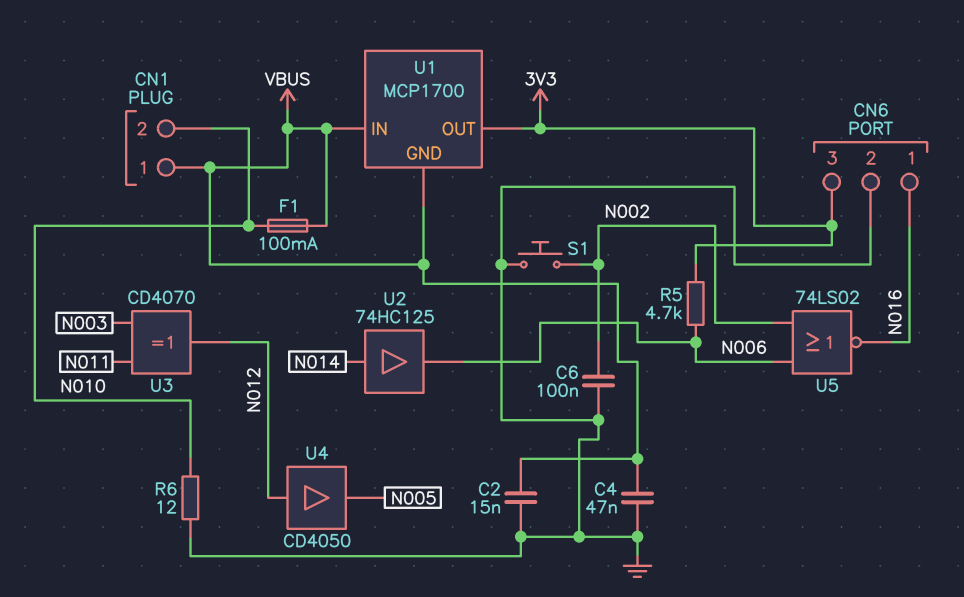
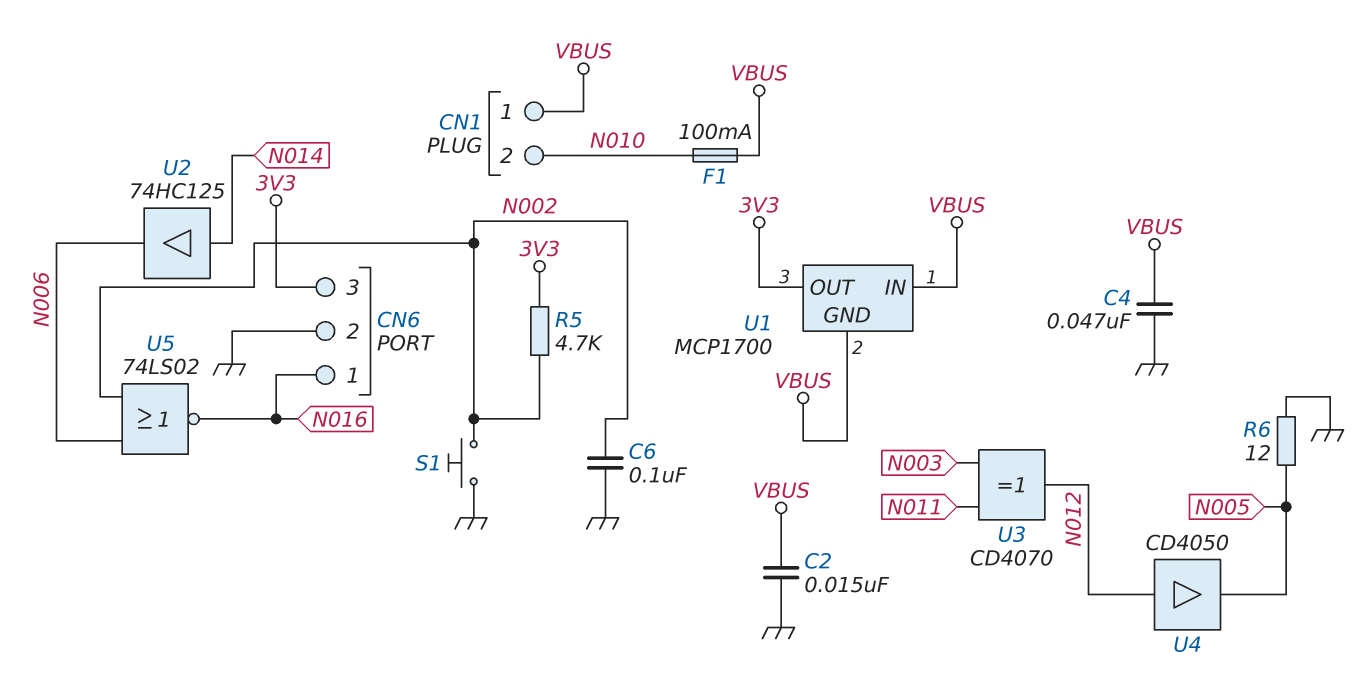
R5: 4.7k (3V3, N006) -> 4.7k (3V3, N002)
R6: 12 (GND, N010) -> 12 (GND, N005)

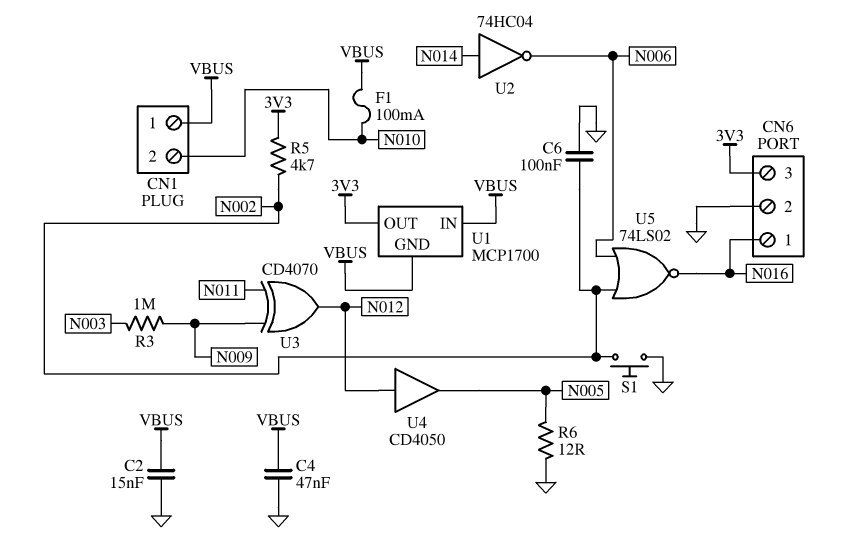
R3: none -> 1M (N003, N009)
U2: buffer 74HC125 (in N014, out N006) -> NOT 74HC04 (in N014, out N006)
U3: XOR CD4070 (in N003, in N011, out N012) -> XOR CD4070 (in N009, in N011, out N012)

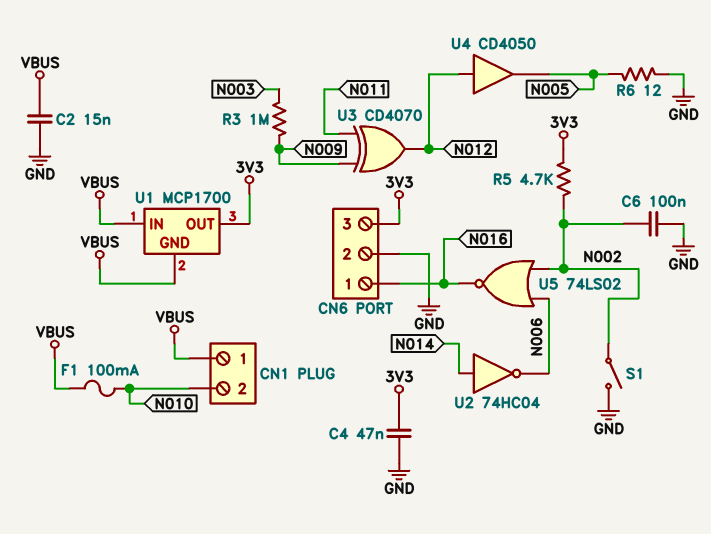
C4: 47nF (GND, VBUS) -> 47nF (3V3, GND)
S1: button (GND, N002) -> switch (GND, N002)

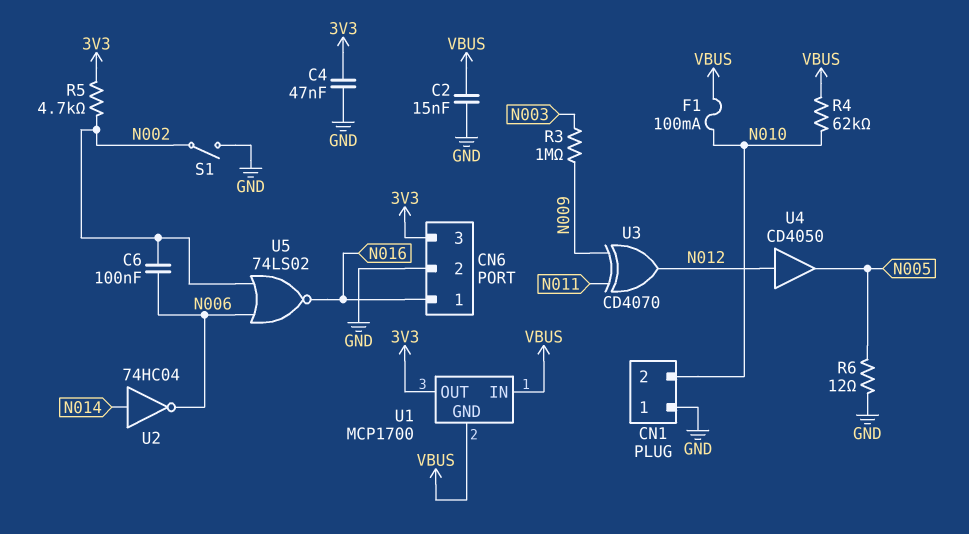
C6: 100nF (GND, N002) -> 100nF (N002, N006)
CN1 pin 1: VBUS -> GND
R4: none -> 62k (N010, VBUS)

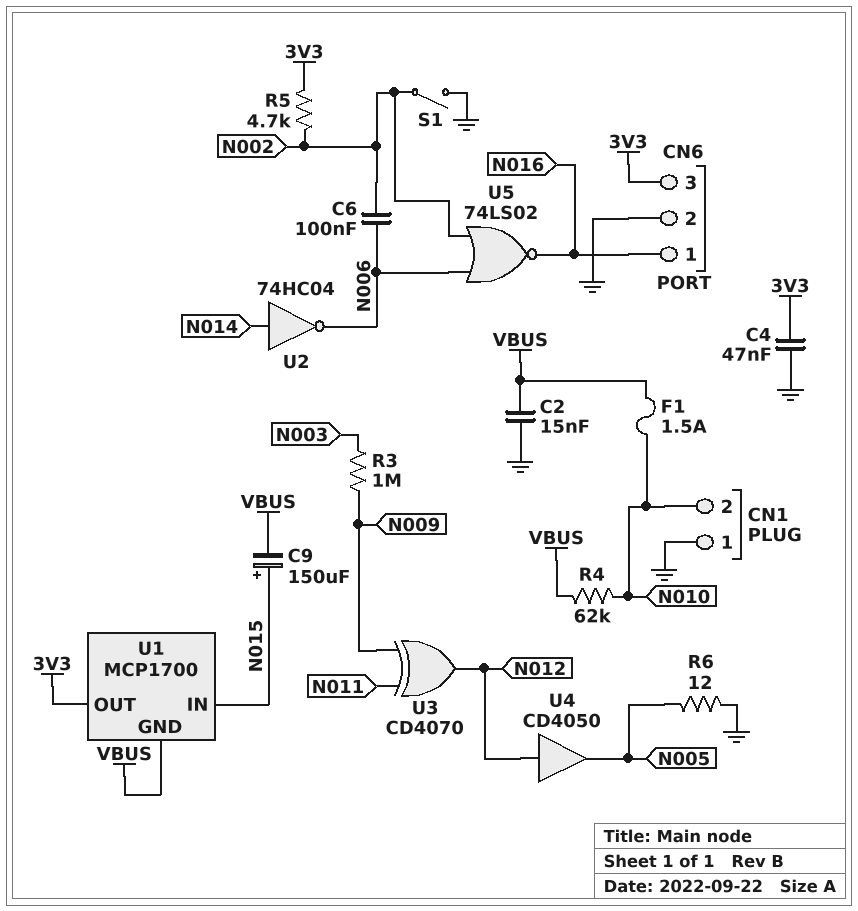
C9: none -> 150uF (plus N015, minus VBUS)
F1: 100mA (N010, VBUS) -> 1.5A (N010, VBUS)
U1 pin IN: VBUS -> N015

